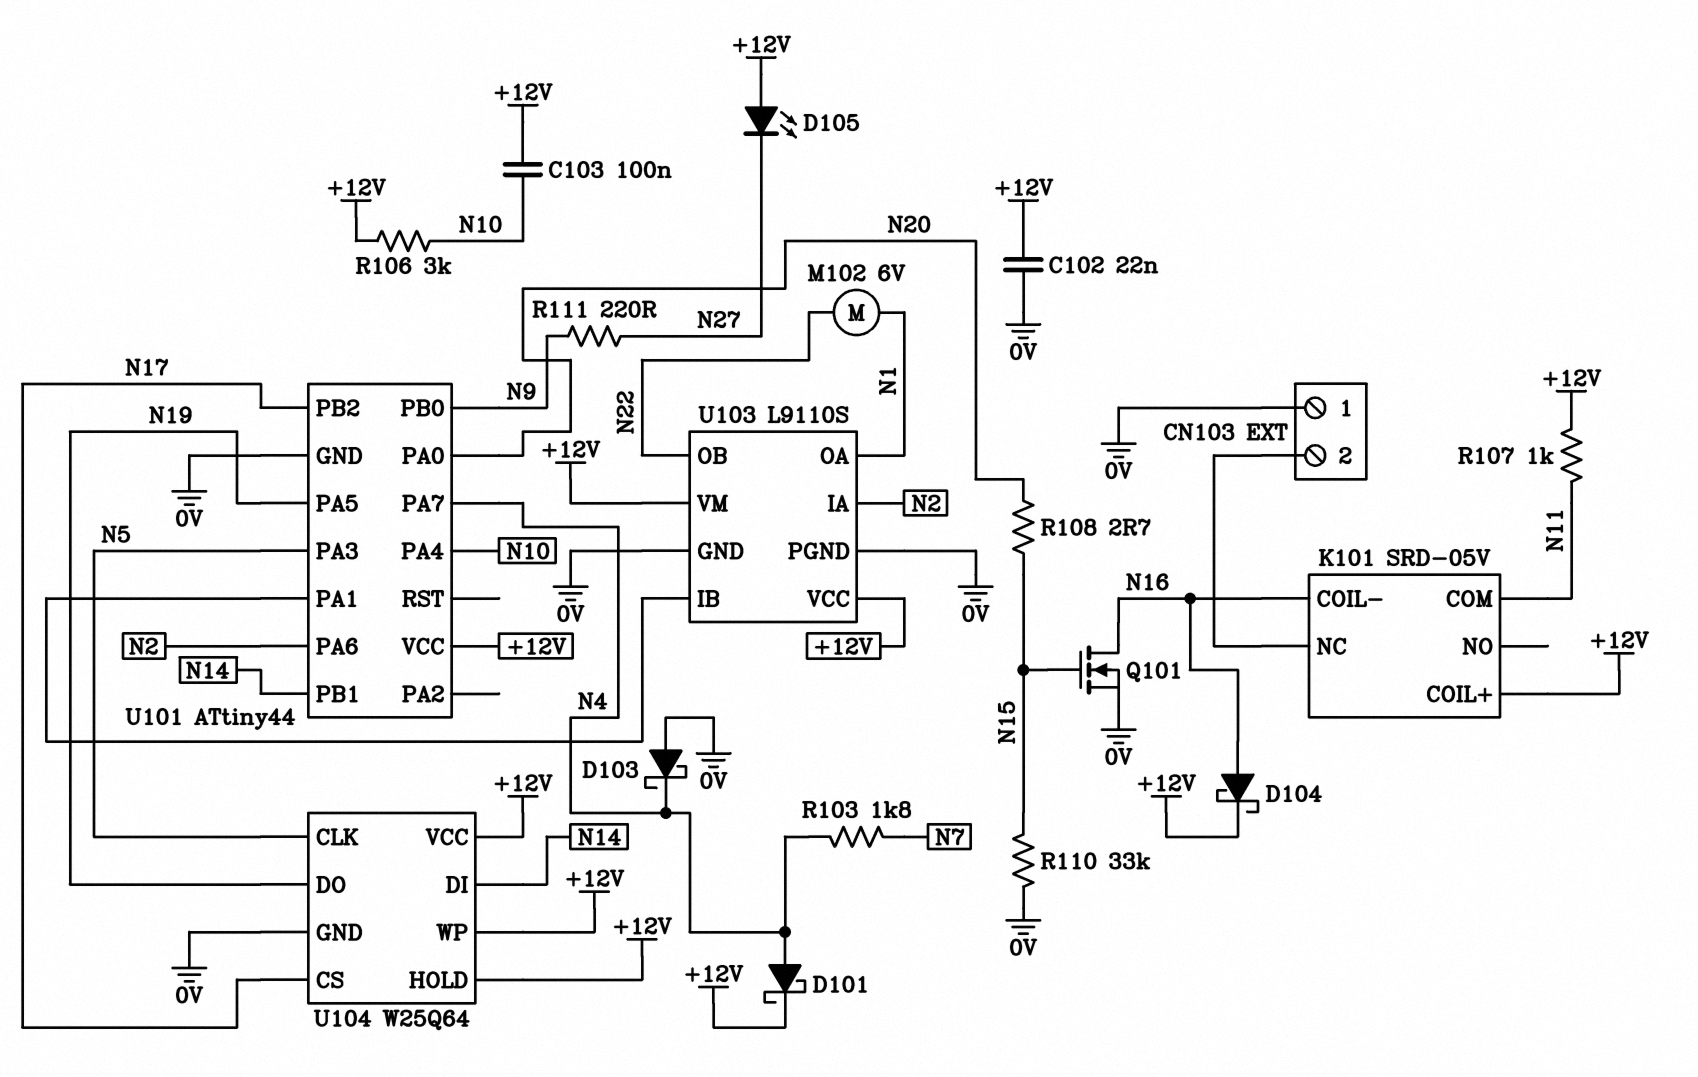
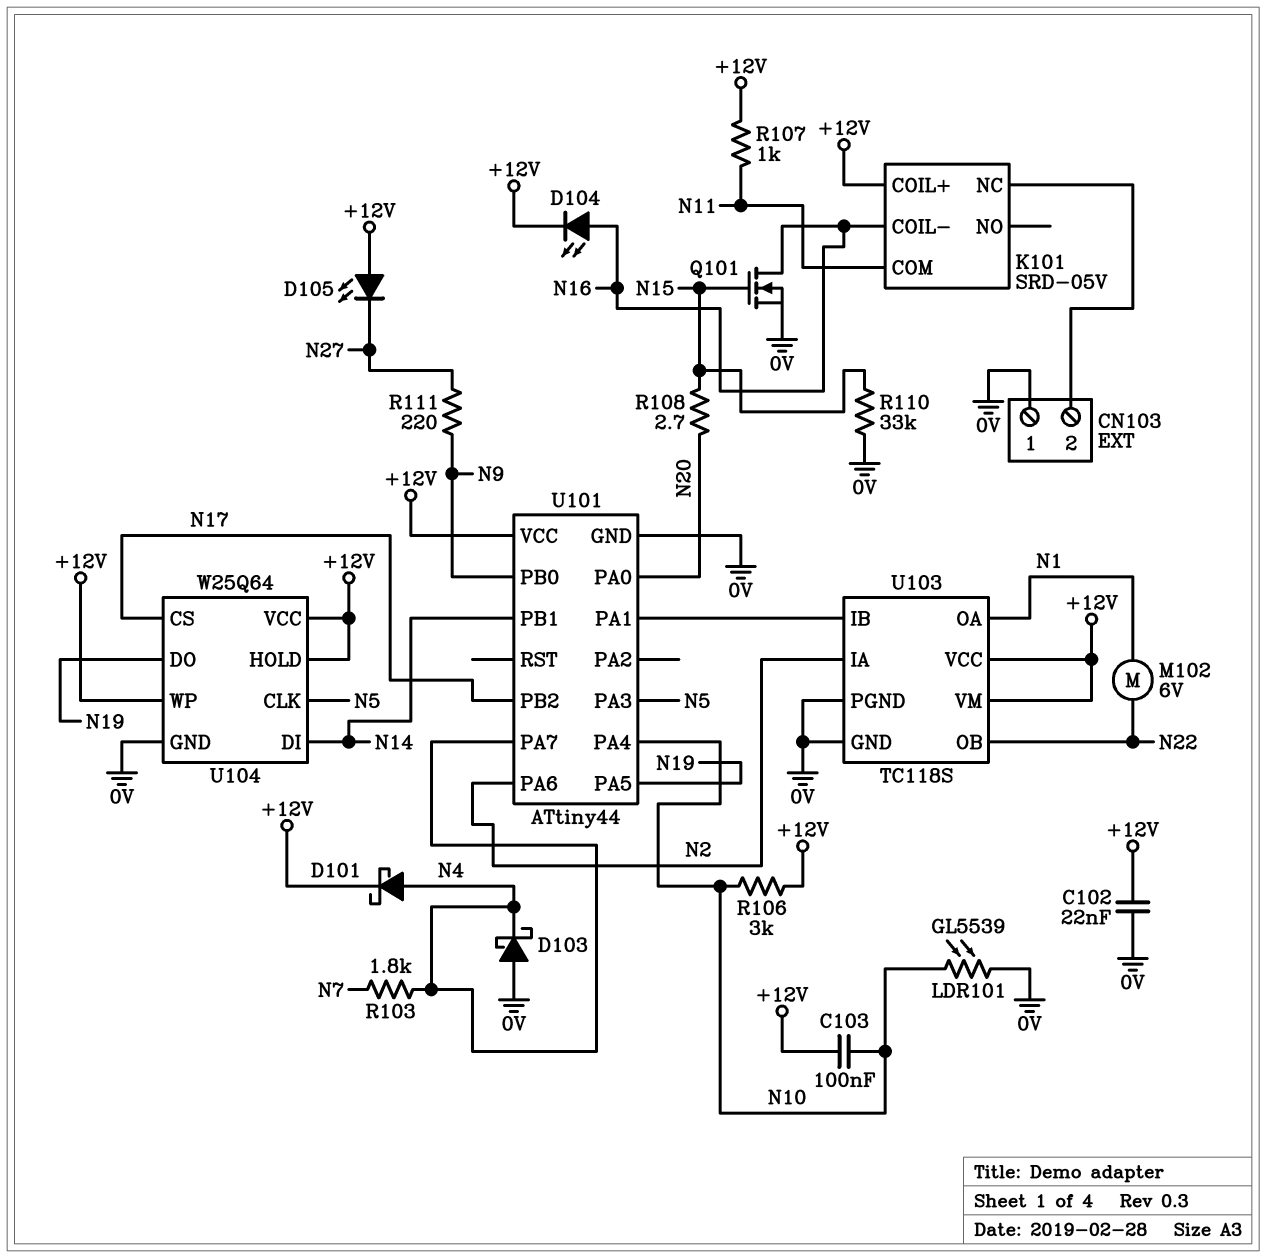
D104: schottky (A N16, K +12V) -> LED (A N16, K +12V)
LDR101: none -> GL5539 (0V, N10)
U103: L9110S -> TC118S

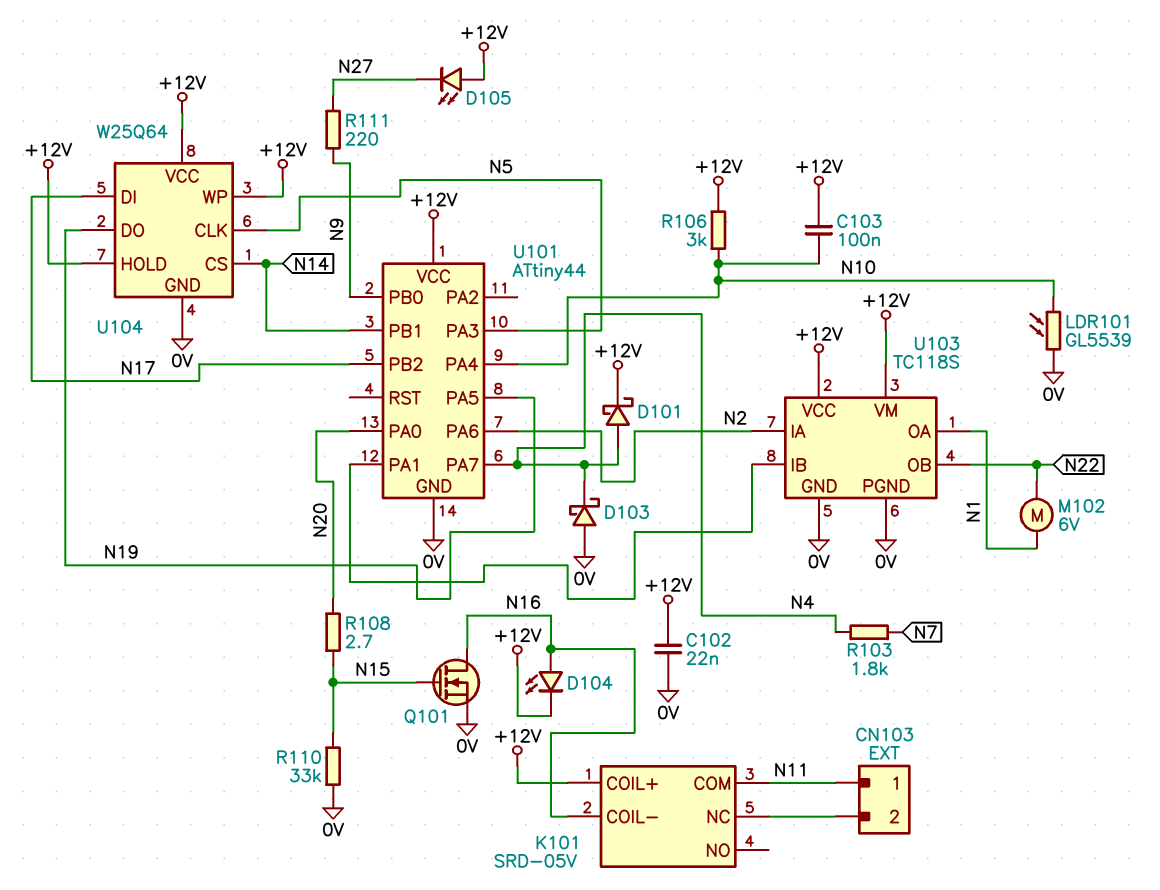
CN103 pin 1: 0V -> N11
R107: 1k (+12V, N11) -> none
U104 pin CS: N17 -> N14
U104 pin DI: N14 -> N17

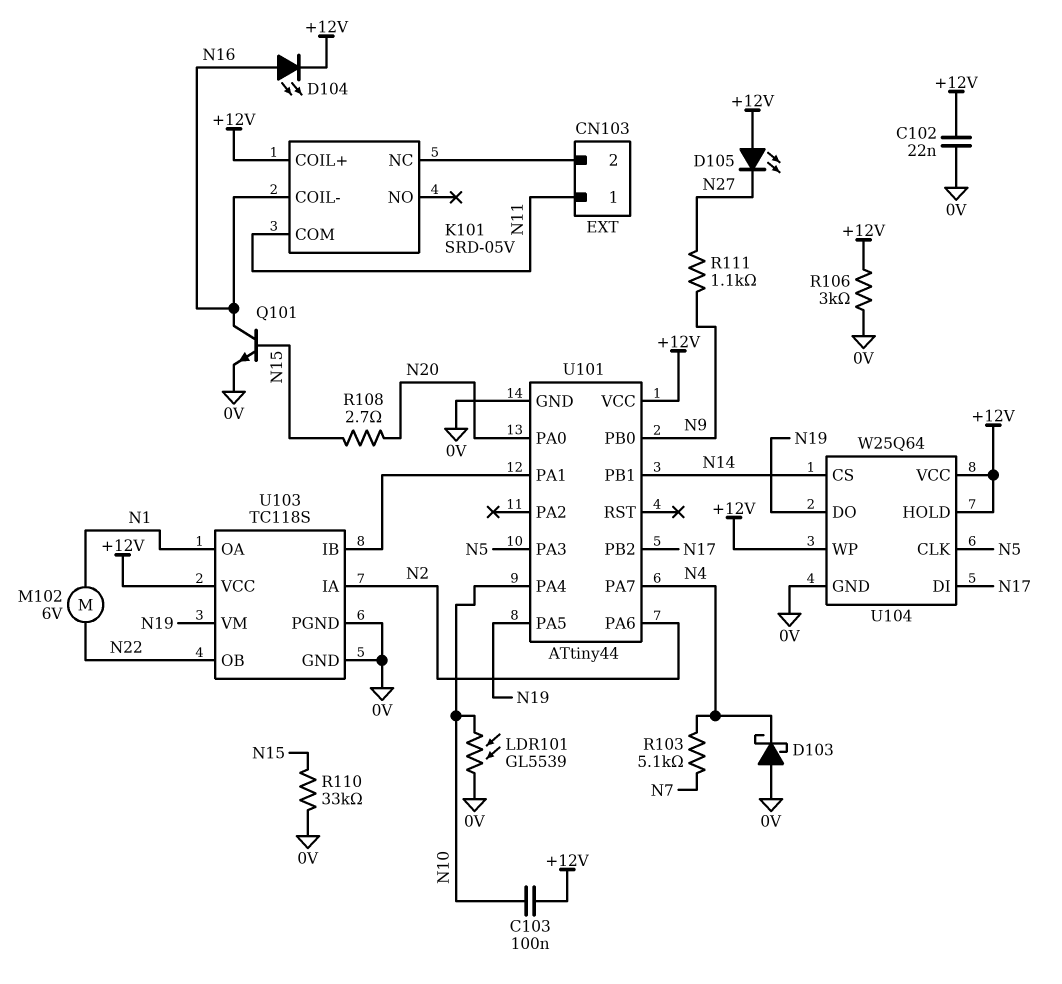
D101: schottky (A N4, K +12V) -> none
Q101: NMOS (G N15, D N16, S 0V) -> NPN (B N15, C N16, E 0V)
R103: 1.8k (N4, N7) -> 5.1k (N4, N7)
R106: 3k (+12V, N10) -> 3k (+12V, 0V)
R111: 220 (N9, N27) -> 1.1k (N9, N27)
U103 pin VM: +12V -> N19

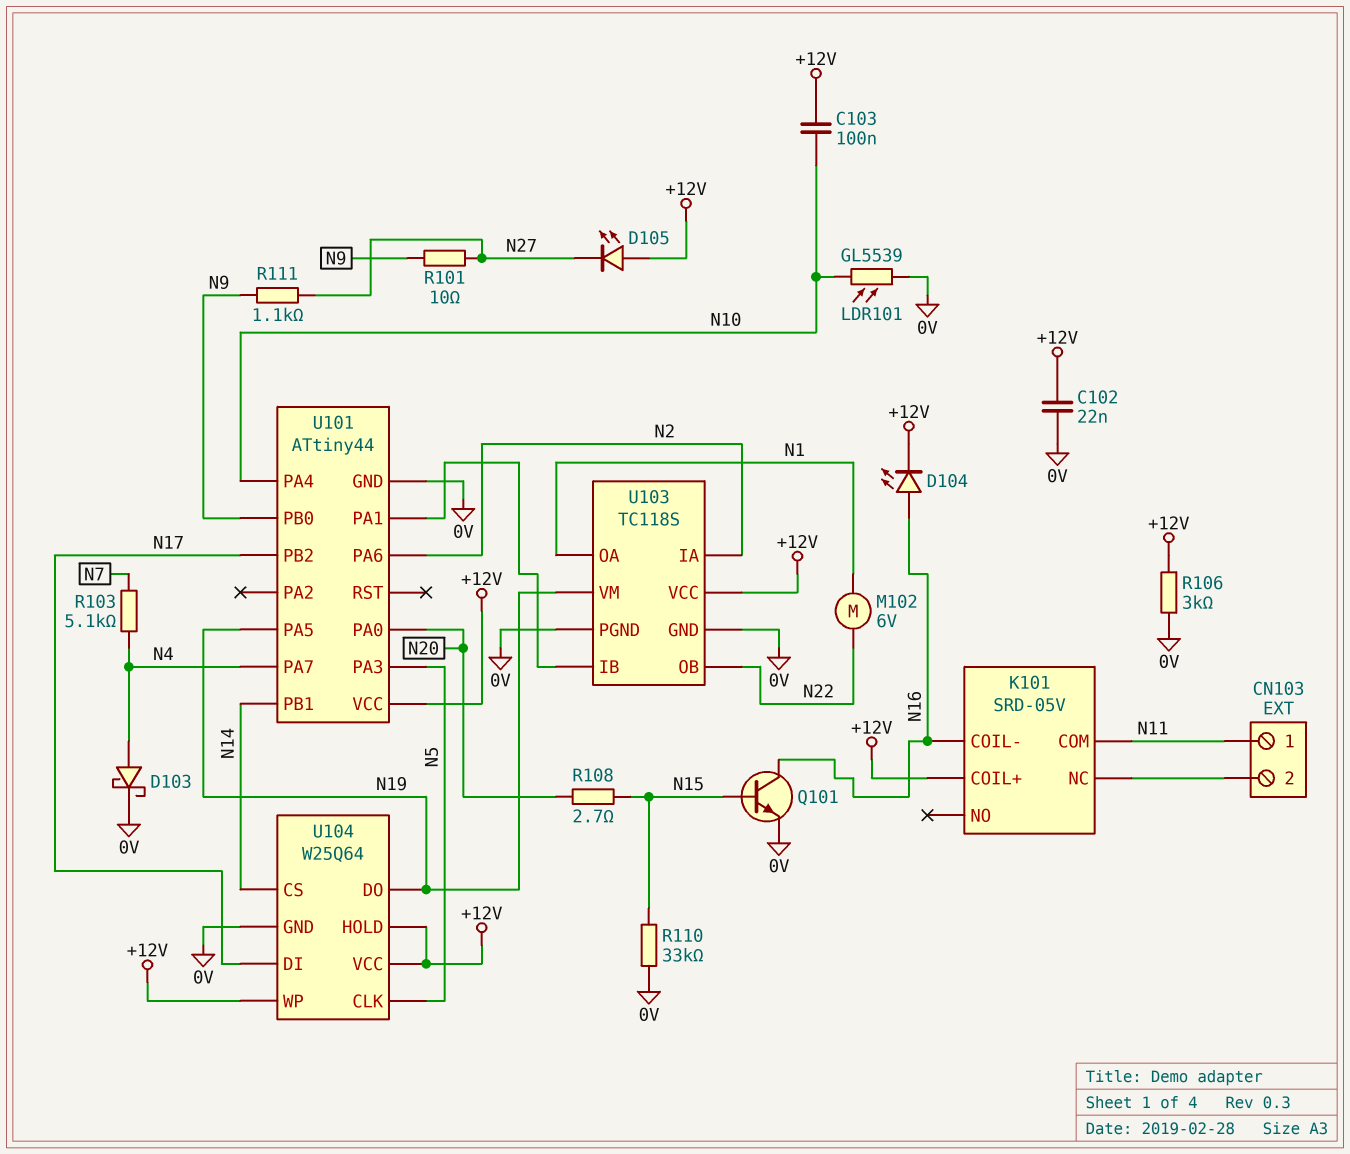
D103: schottky (A 0V, K N4) -> schottky (A N4, K 0V)
R101: none -> 10 (N9, N27)

